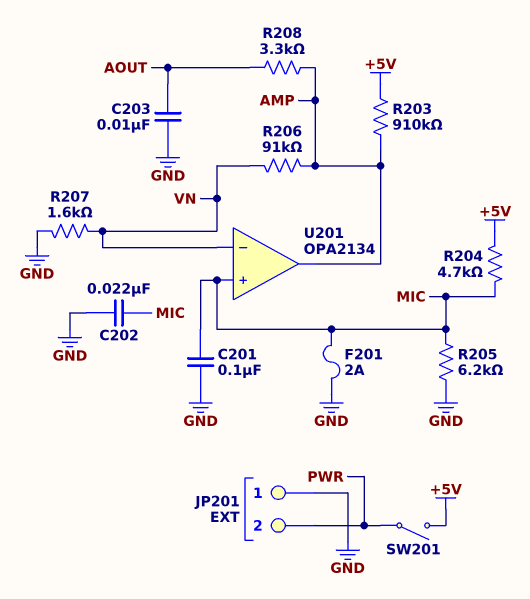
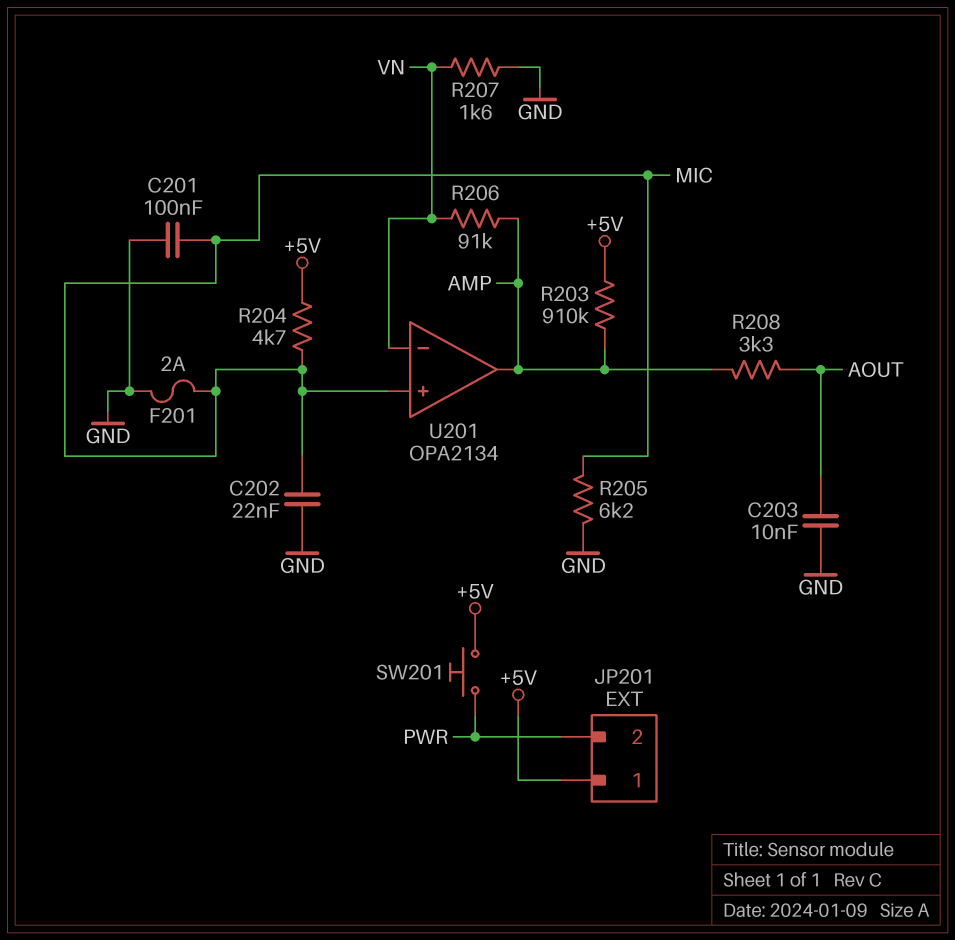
JP201 pin 1: GND -> +5V
SW201: switch (+5V, PWR) -> button (+5V, PWR)

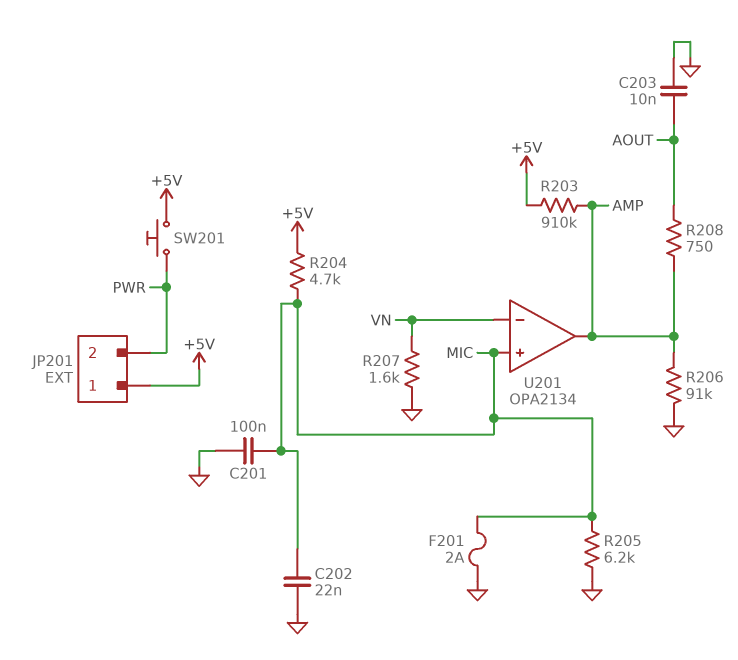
R206: 91k (AMP, VN) -> 91k (AMP, GND)
R208: 3.3k (AMP, AOUT) -> 750 (AMP, AOUT)

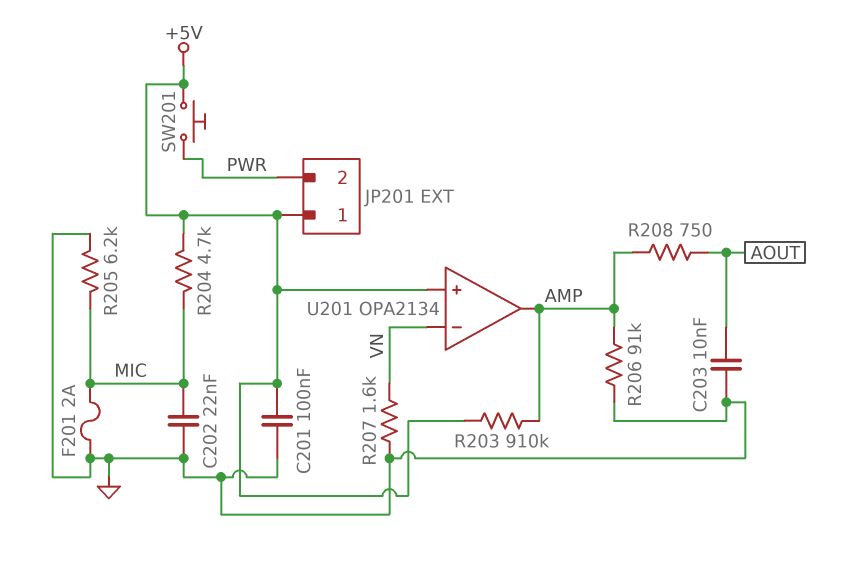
C201: 100nF (GND, MIC) -> 100nF (+5V, GND)
U201 pin in+: MIC -> +5V

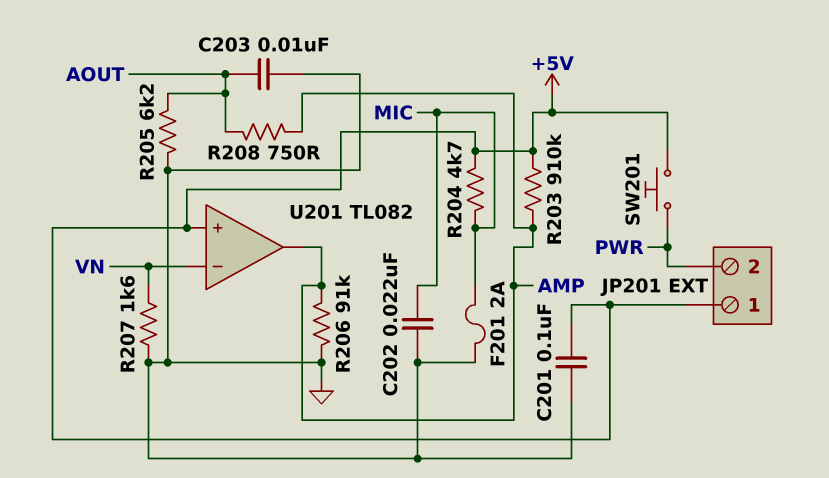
R205: 6.2k (GND, MIC) -> 6.2k (AOUT, GND)
U201: OPA2134 -> TL082

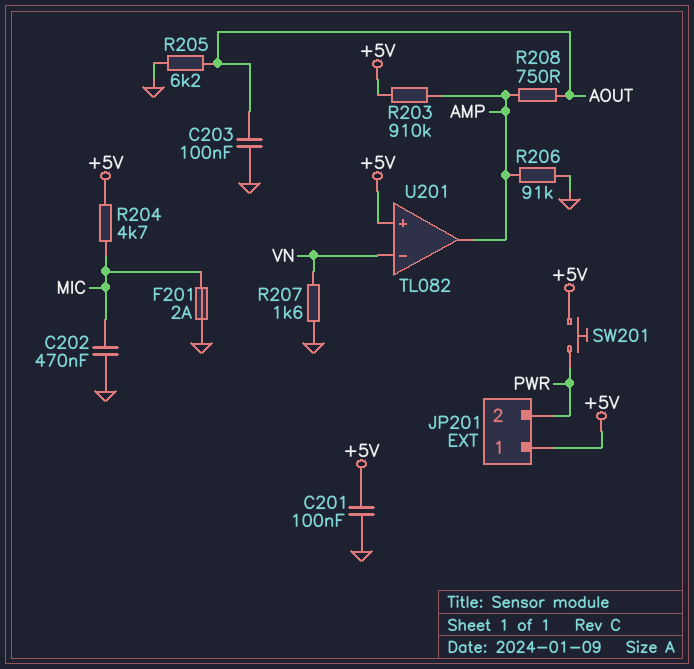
C202: 22nF (GND, MIC) -> 470nF (GND, MIC)
C203: 10nF (AOUT, GND) -> 100nF (AOUT, GND)

